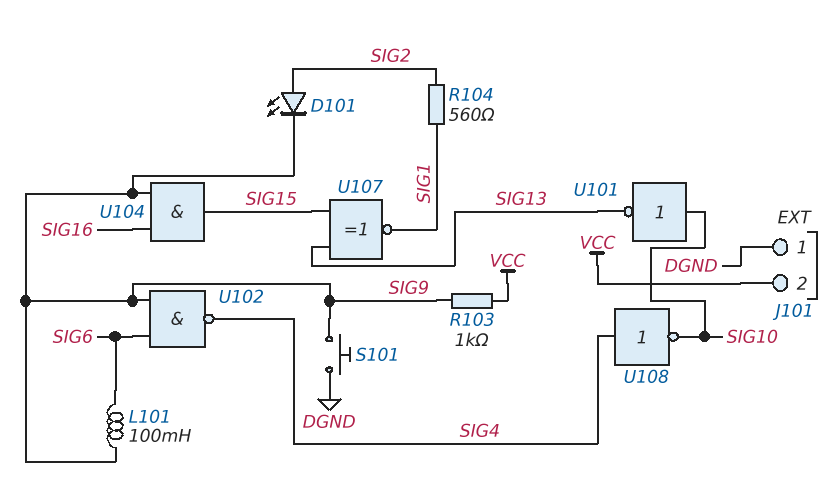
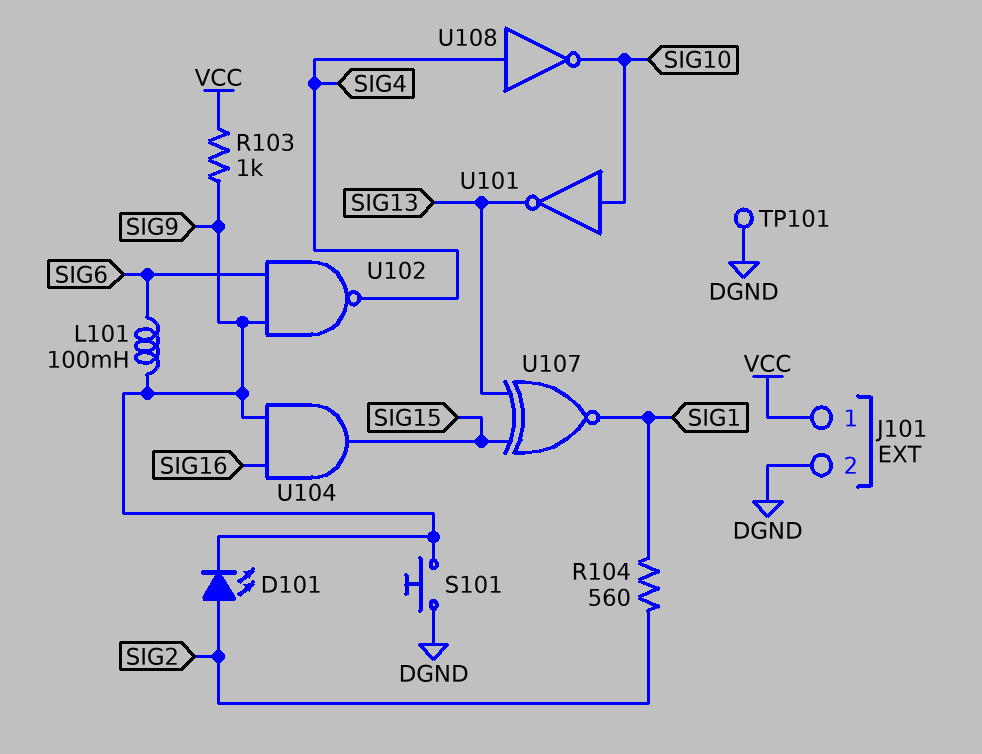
J101 pin 1: DGND -> VCC
J101 pin 2: VCC -> DGND
TP101: none -> test point (DGND)

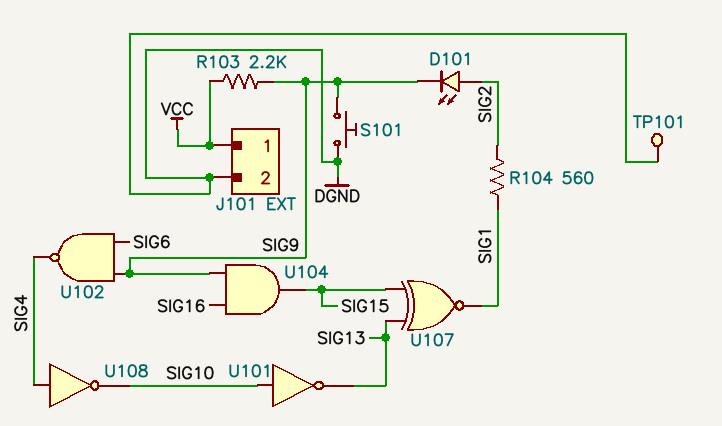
L101: 100mH (SIG6, SIG9) -> none
R103: 1k (SIG9, VCC) -> 2.2k (SIG9, VCC)

